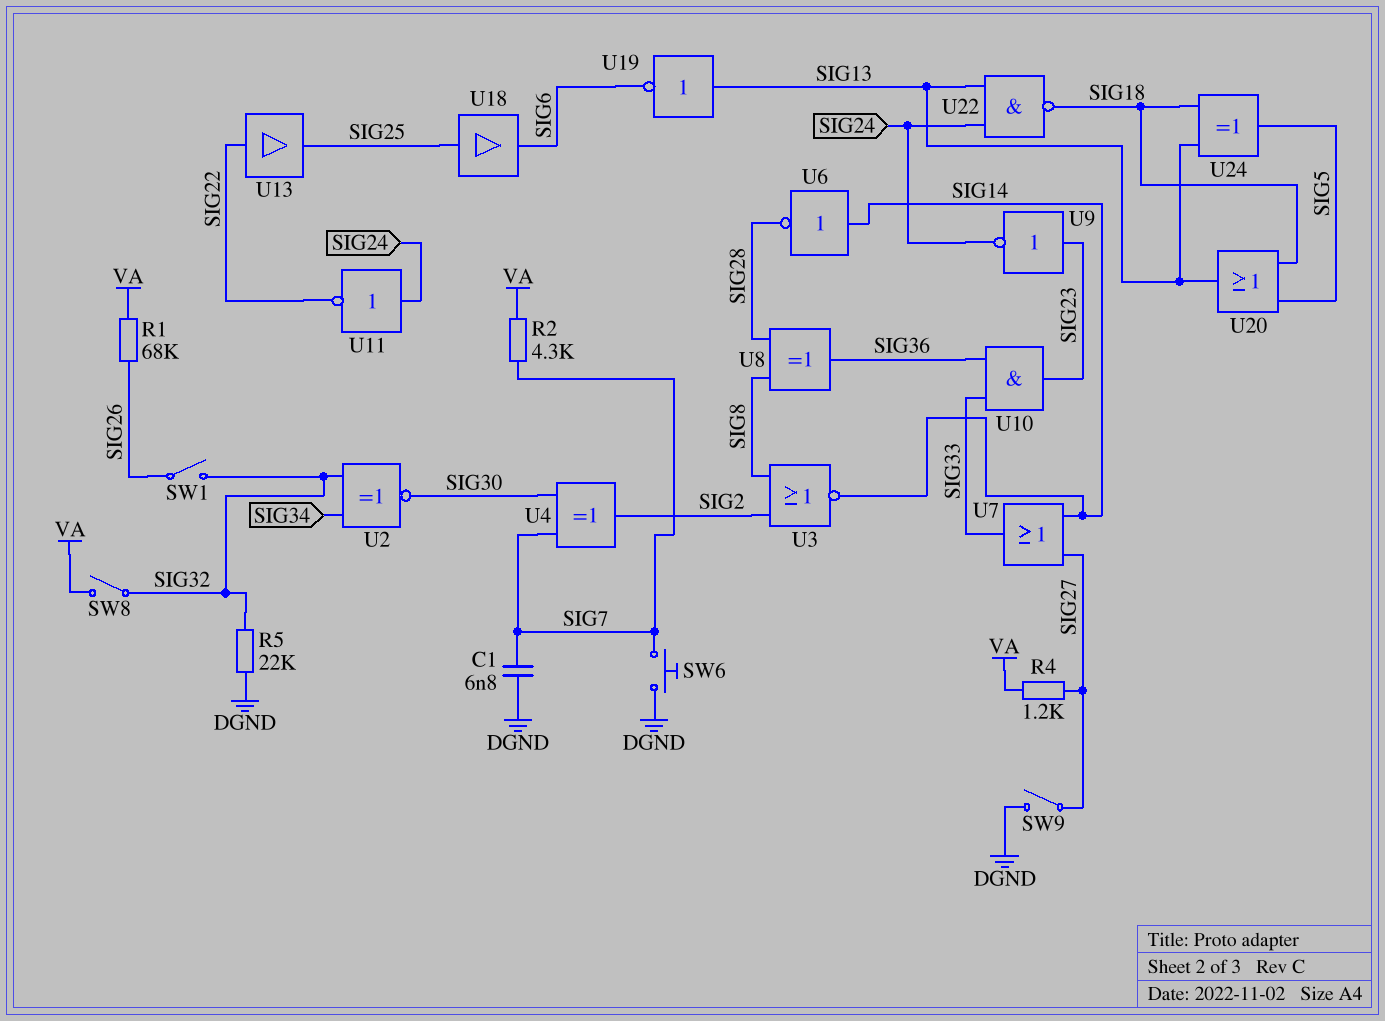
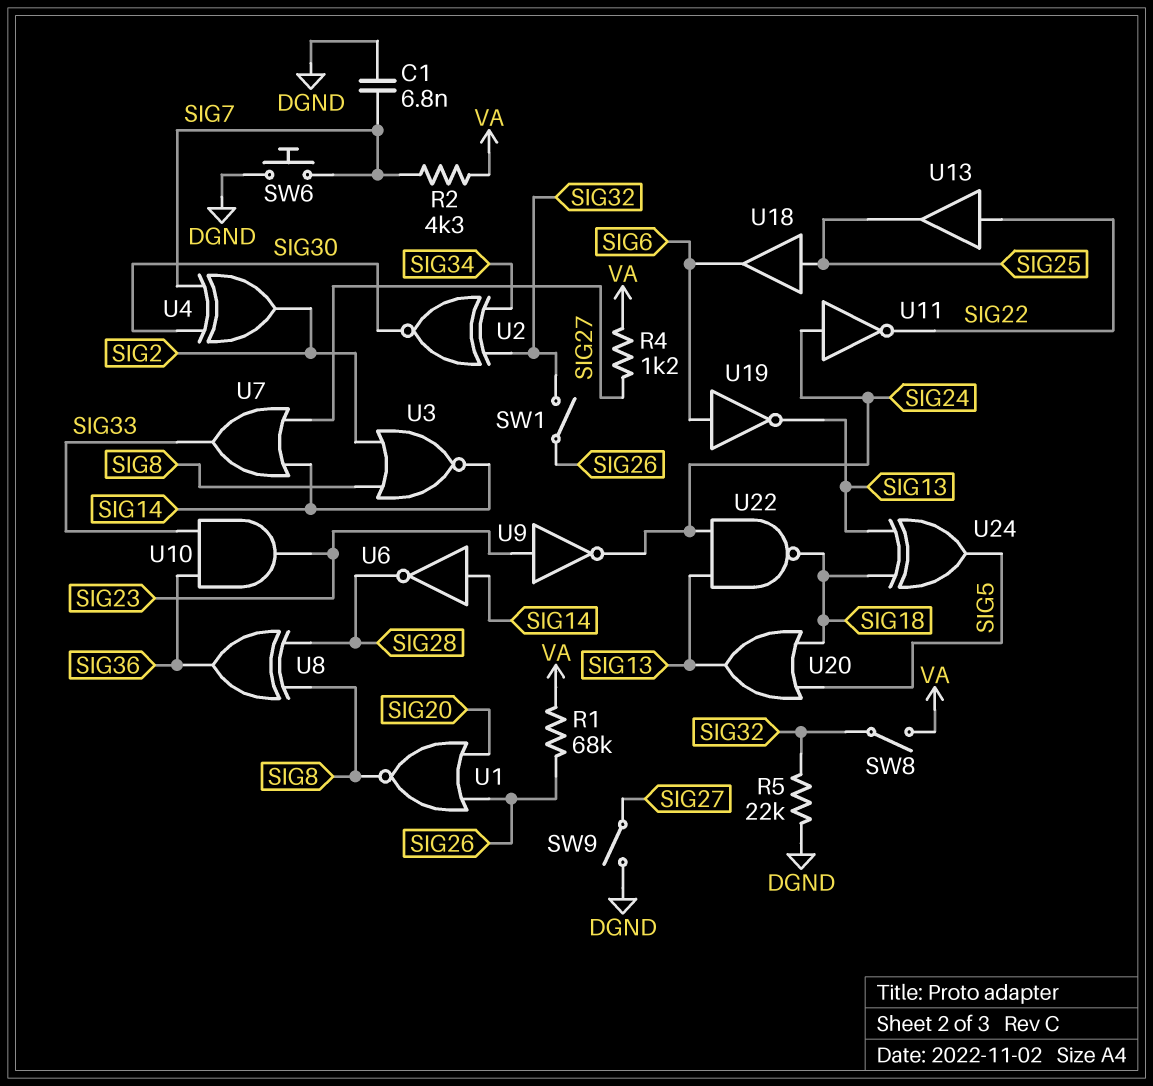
U1: none -> NOR (in SIG20, in SIG26, out SIG8)
U19: NOT (in SIG13, out SIG6) -> NOT (in SIG6, out SIG13)

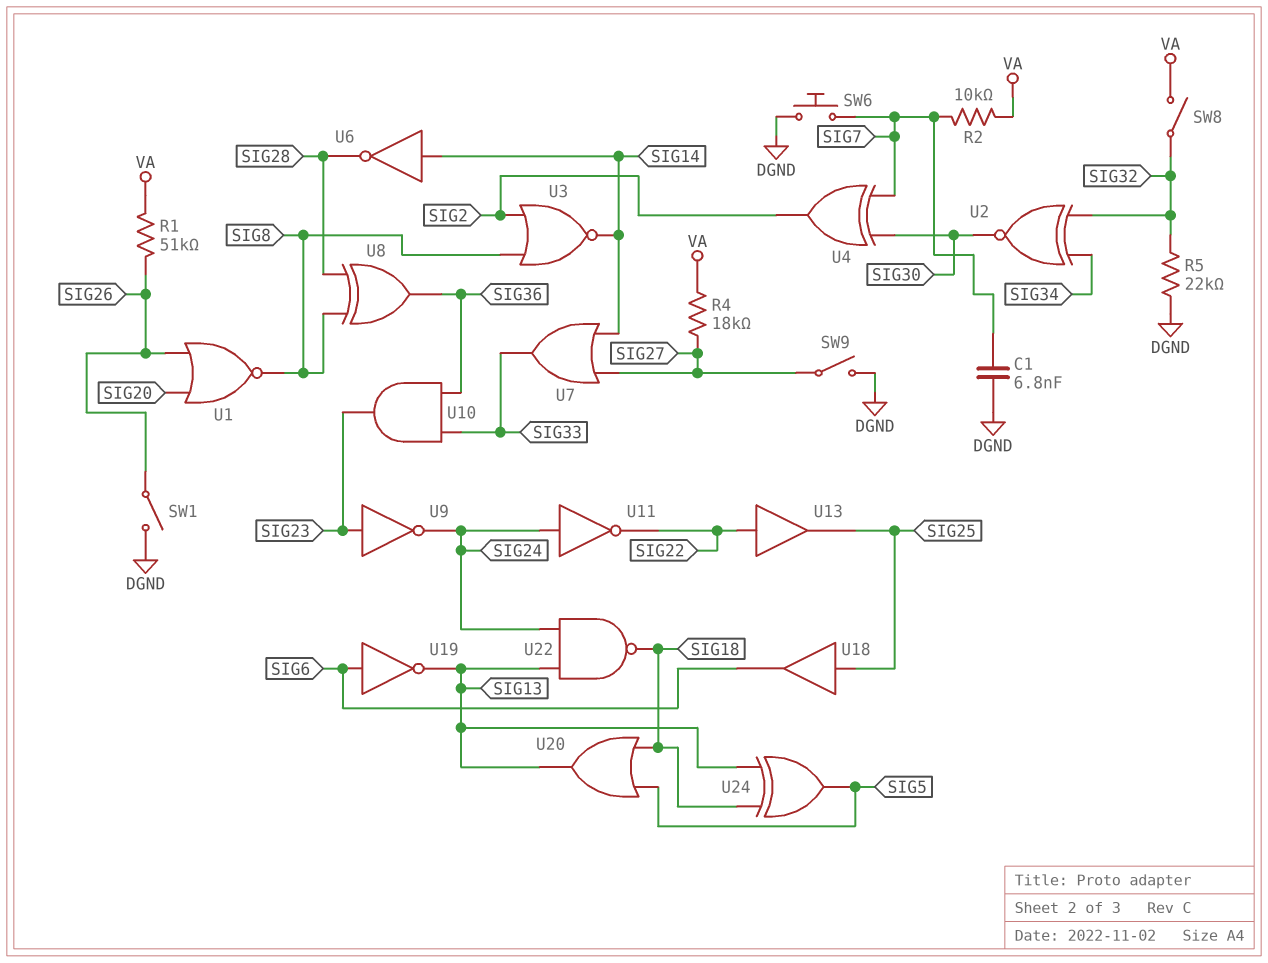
R1: 68k (SIG26, VA) -> 51k (SIG26, VA)
R2: 4.3k (SIG7, VA) -> 10k (SIG7, VA)
R4: 1.2k (SIG27, VA) -> 18k (SIG27, VA)
SW1: switch (SIG26, SIG32) -> switch (DGND, SIG26)

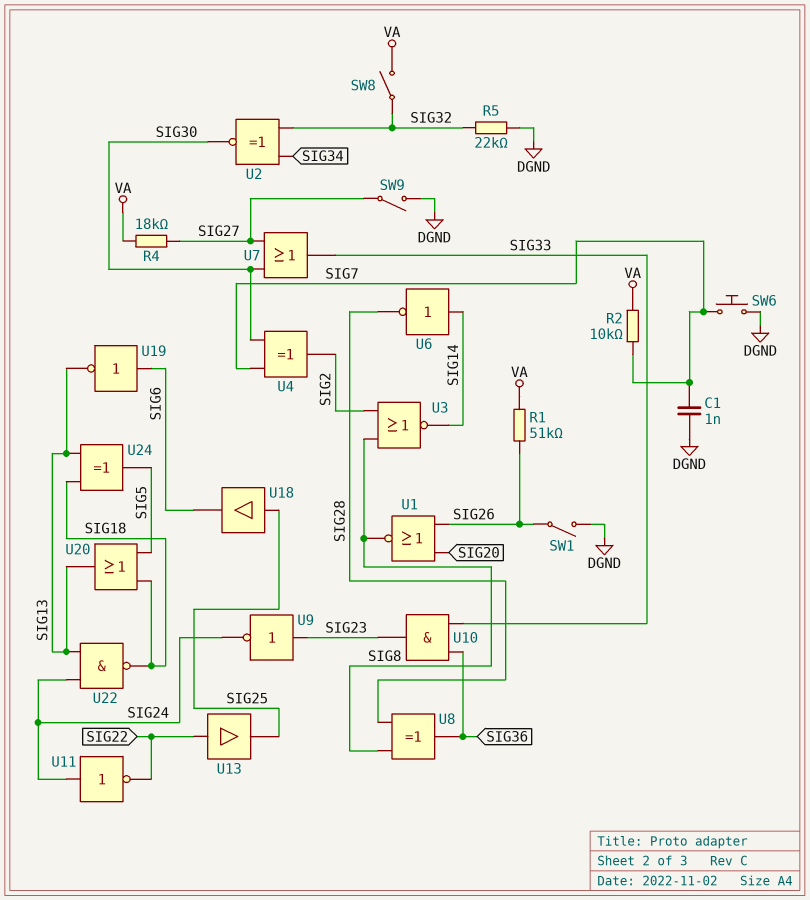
C1: 6.8nF (DGND, SIG7) -> 1nF (DGND, SIG7)
U7: OR (in SIG14, in SIG27, out SIG33) -> OR (in SIG27, in SIG30, out SIG33)

